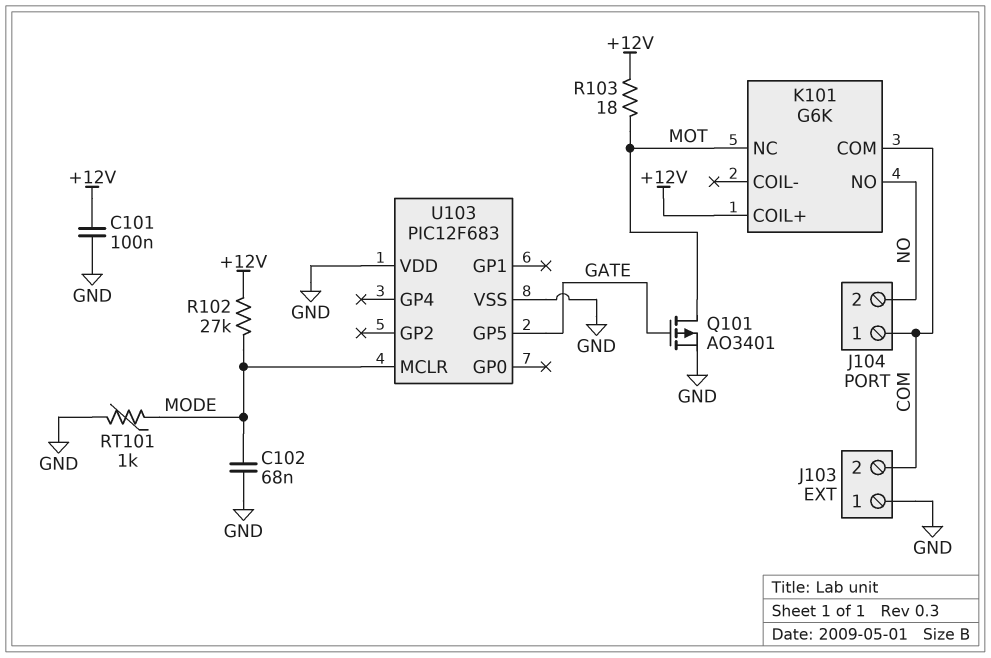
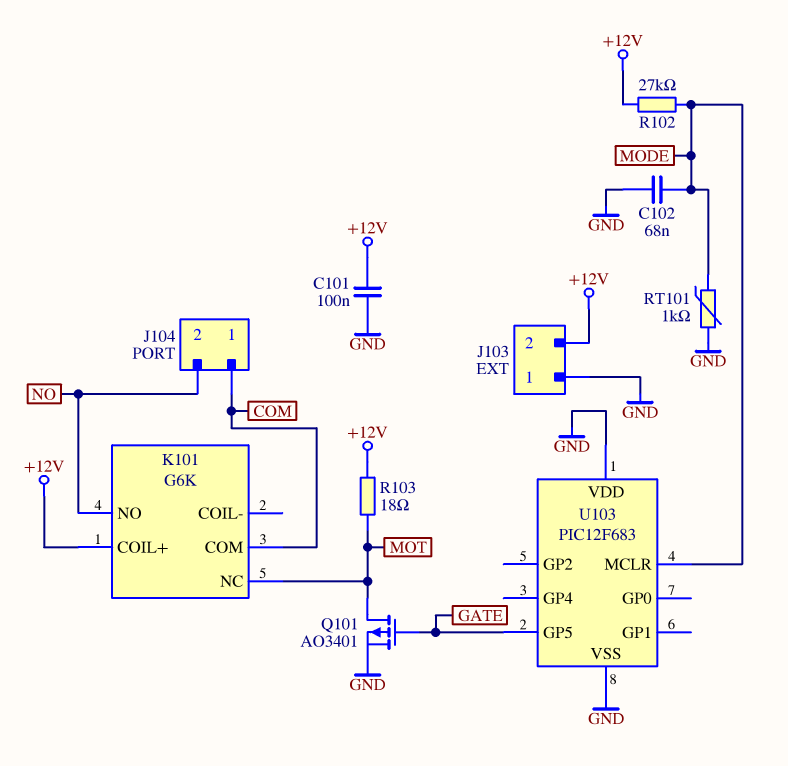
J103 pin 2: COM -> +12V

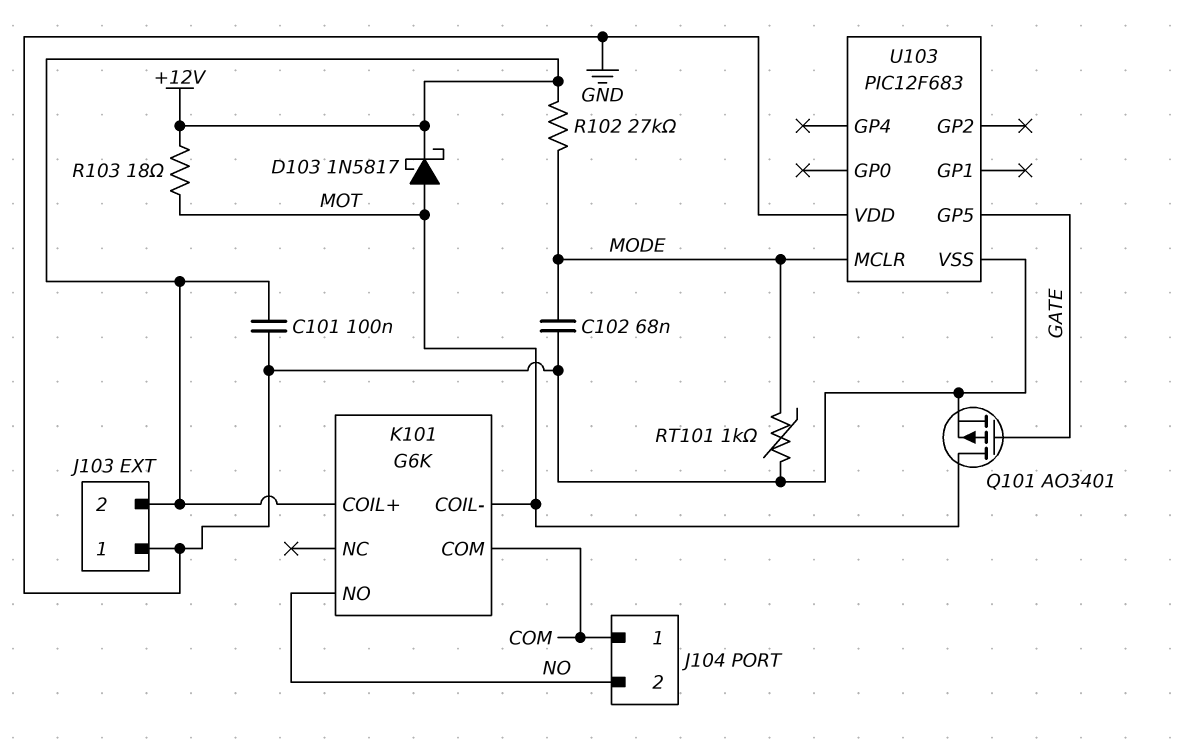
D103: none -> schottky 1N5817 (A MOT, K +12V)
K101 pin COIL-: none -> MOT
K101 pin NC: MOT -> none

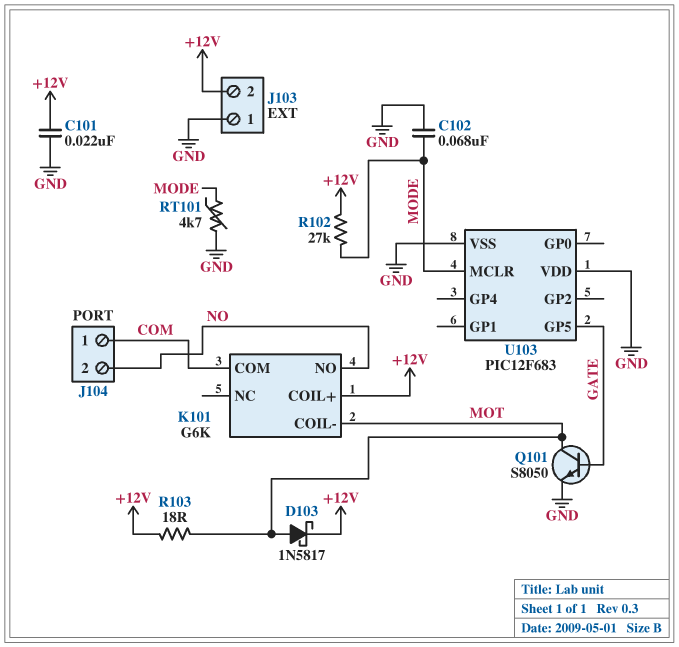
C101: 100nF (+12V, GND) -> 22nF (+12V, GND)
Q101: PMOS AO3401 (G GATE, D MOT, S GND) -> NPN S8050 (B GATE, C MOT, E GND)
RT101: 1k (GND, MODE) -> 4.7k (GND, MODE)

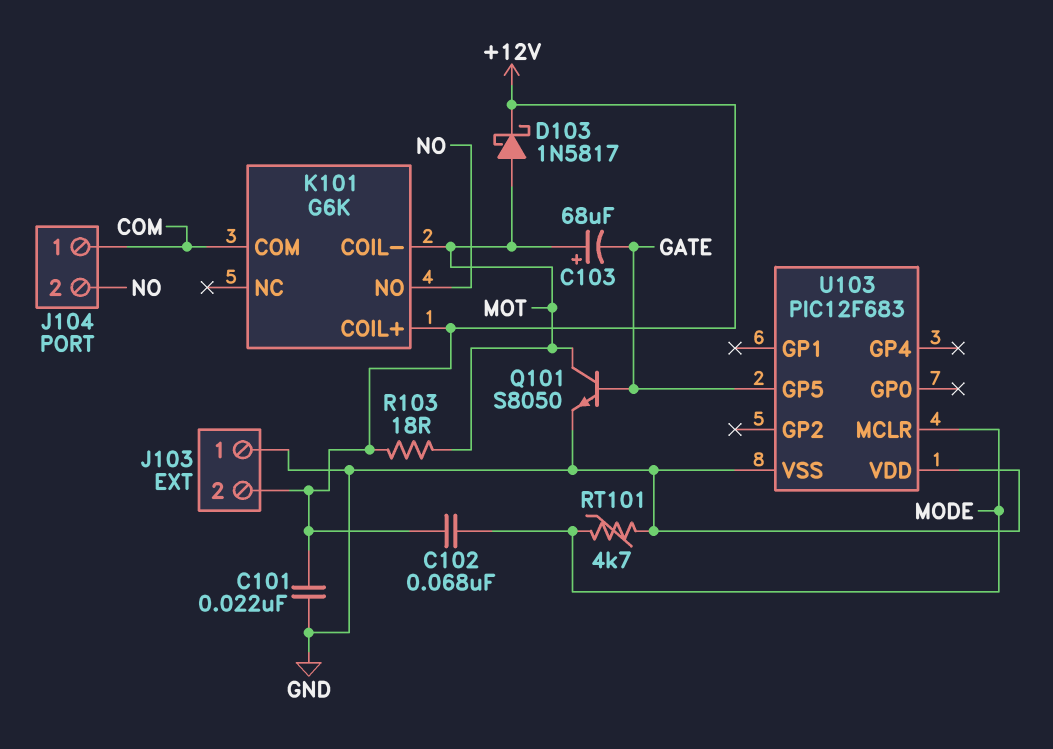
C102: 68nF (GND, MODE) -> 68nF (+12V, MODE)
C103: none -> 68uF (plus MOT, minus GATE)
R102: 27k (+12V, MODE) -> none

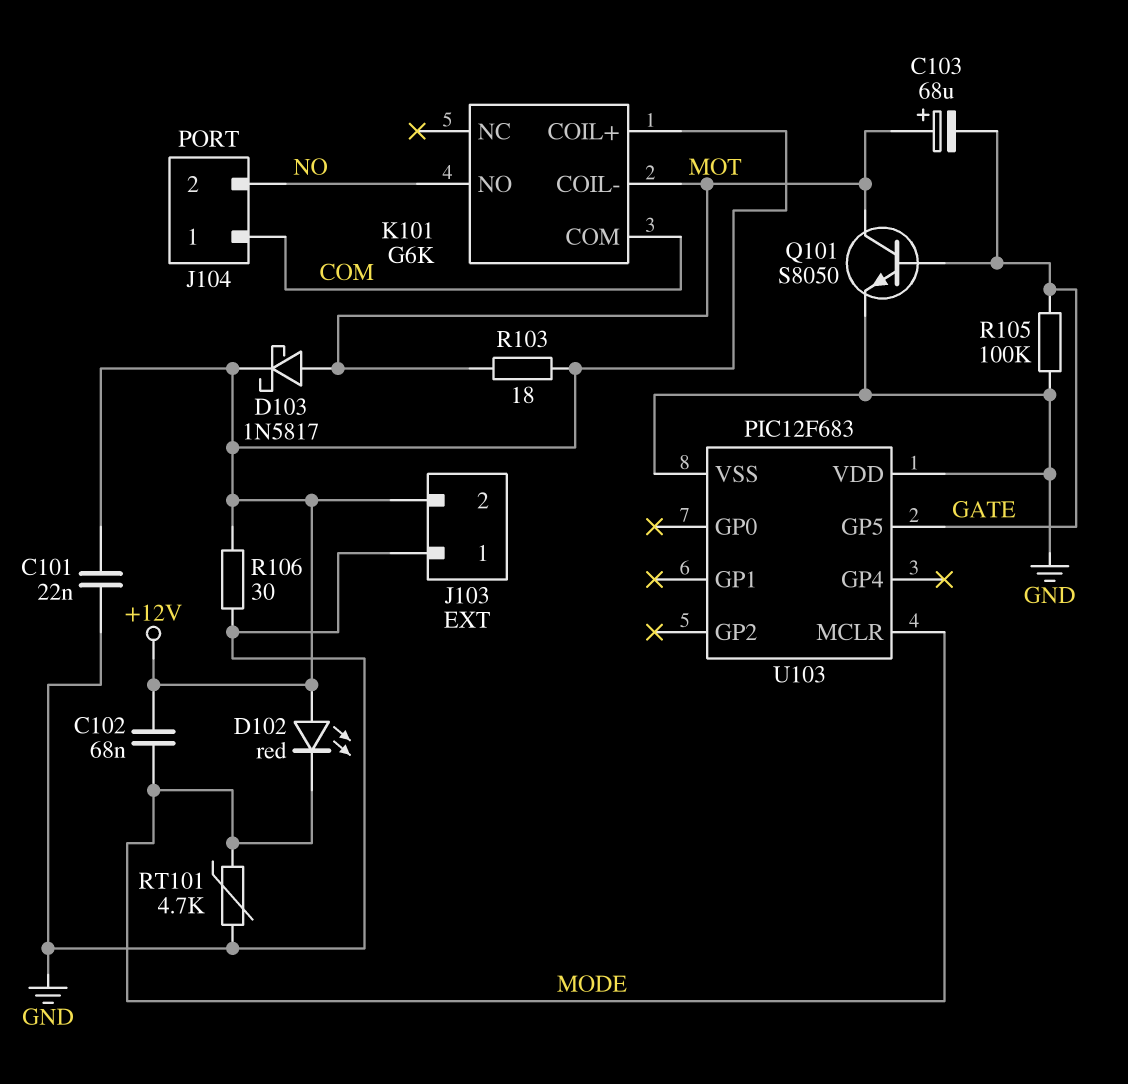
D102: none -> LED red (A +12V, K MODE)
R105: none -> 100k (GATE, GND)
R106: none -> 30 (+12V, GND)

